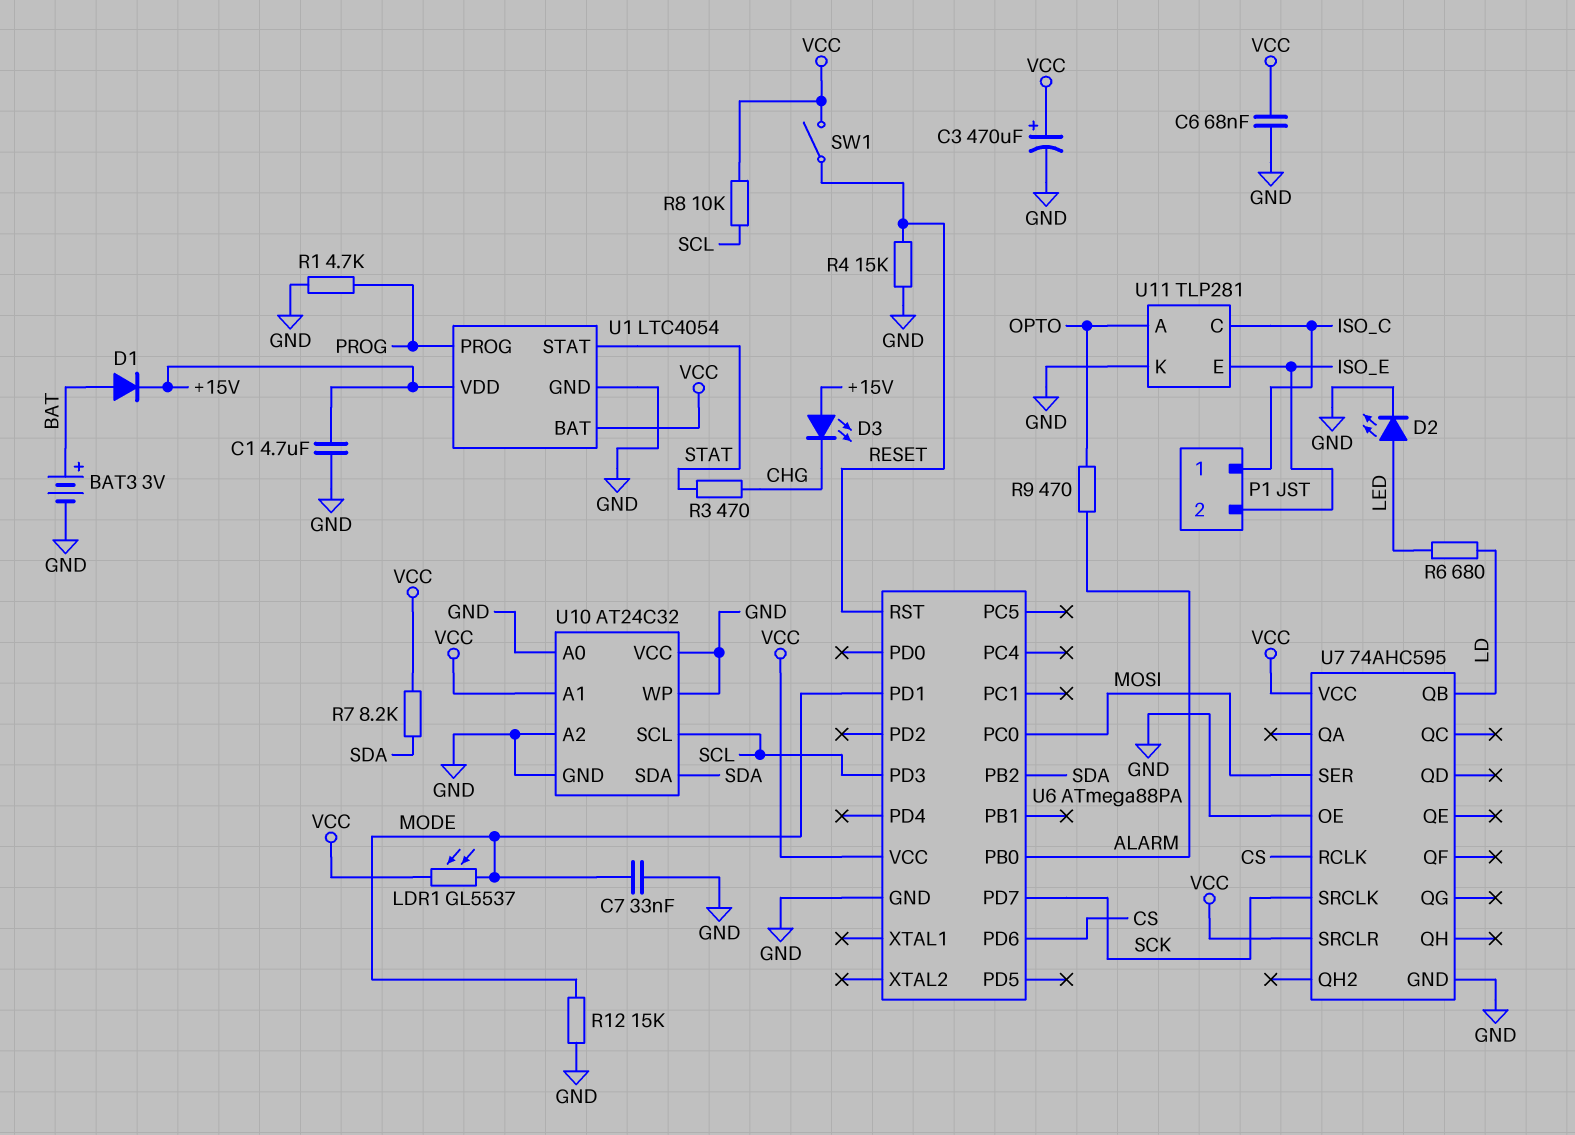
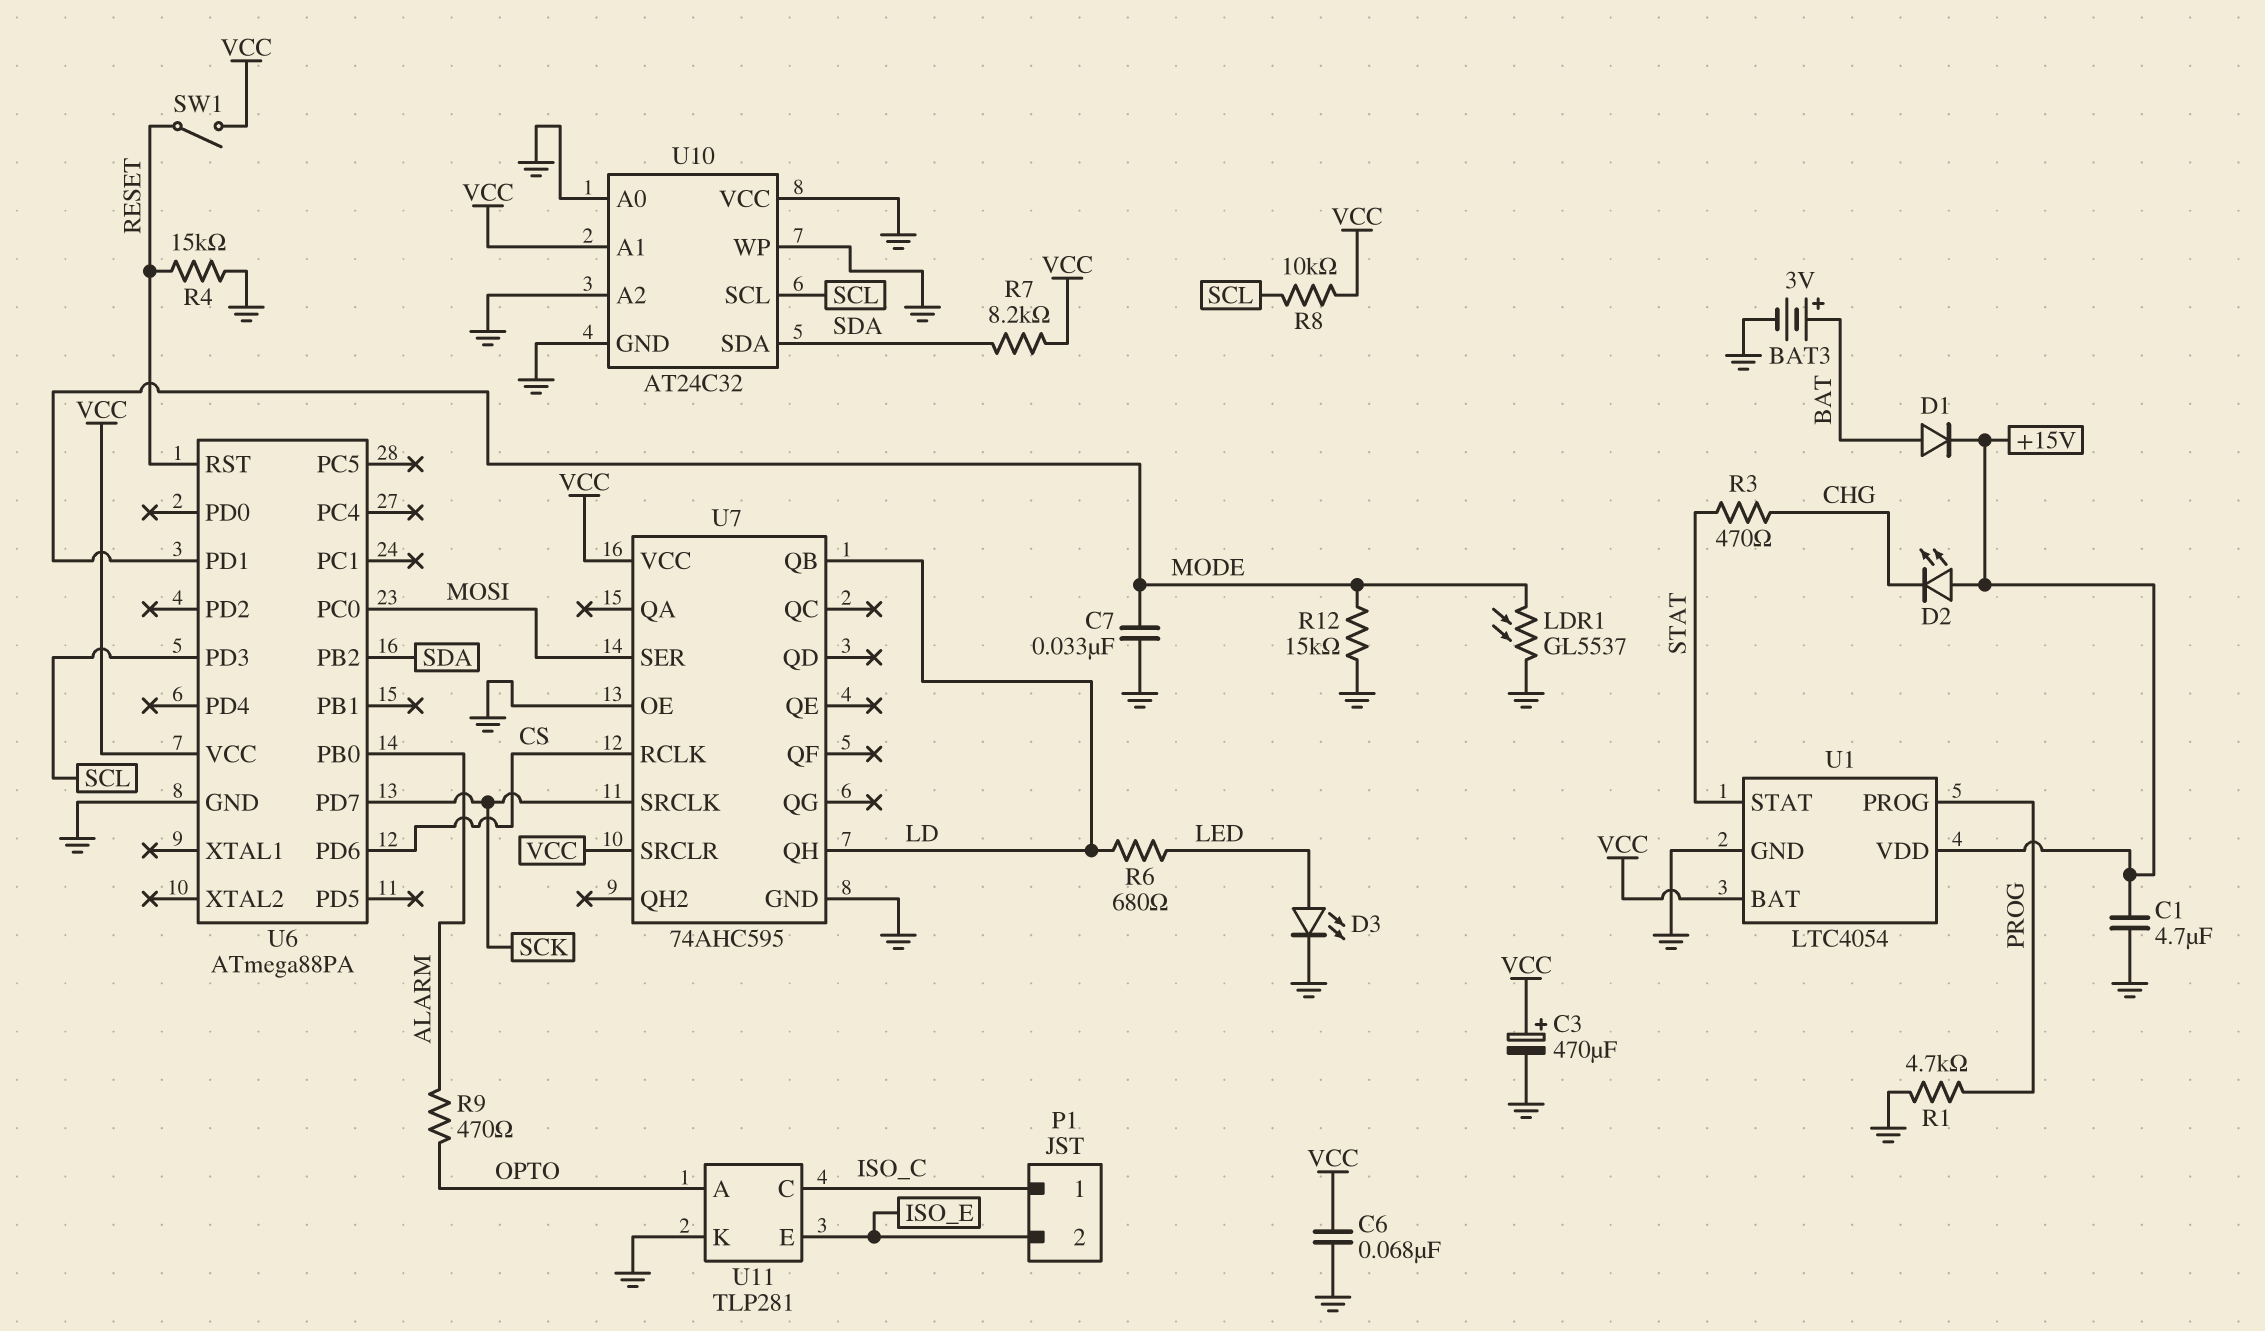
D2: LED (A LED, K GND) -> LED (A +15V, K CHG)
D3: LED (A +15V, K CHG) -> LED (A LED, K GND)
LDR1: GL5537 (MODE, VCC) -> GL5537 (GND, MODE)
U7 pin QH: none -> LD

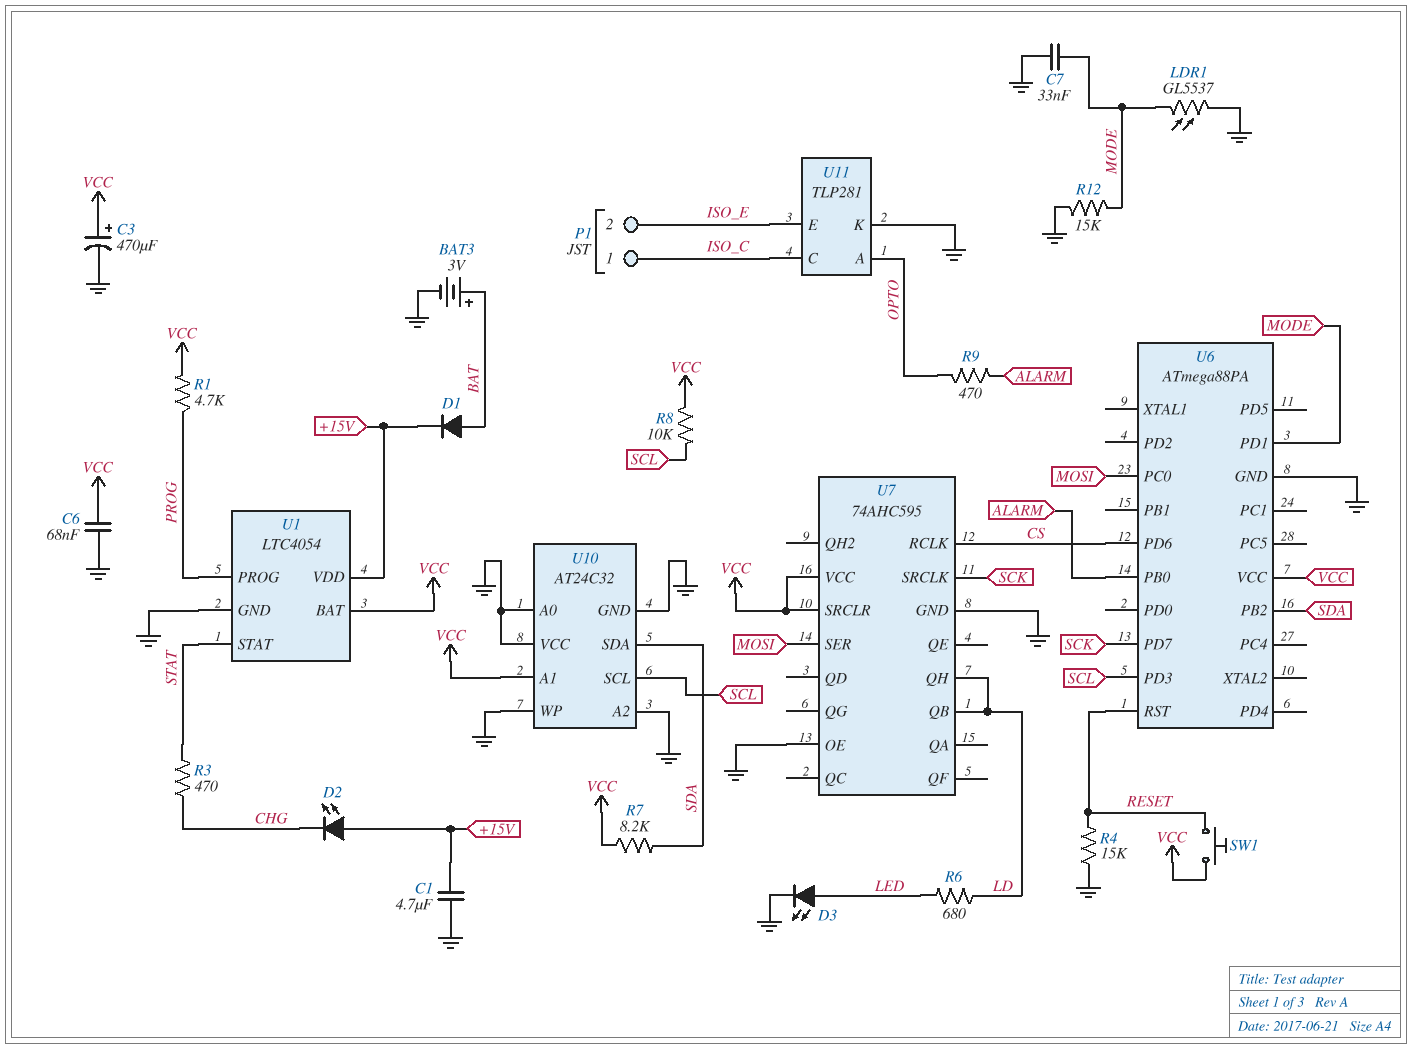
R1: 4.7k (GND, PROG) -> 4.7k (PROG, VCC)
SW1: switch (RESET, VCC) -> button (RESET, VCC)

